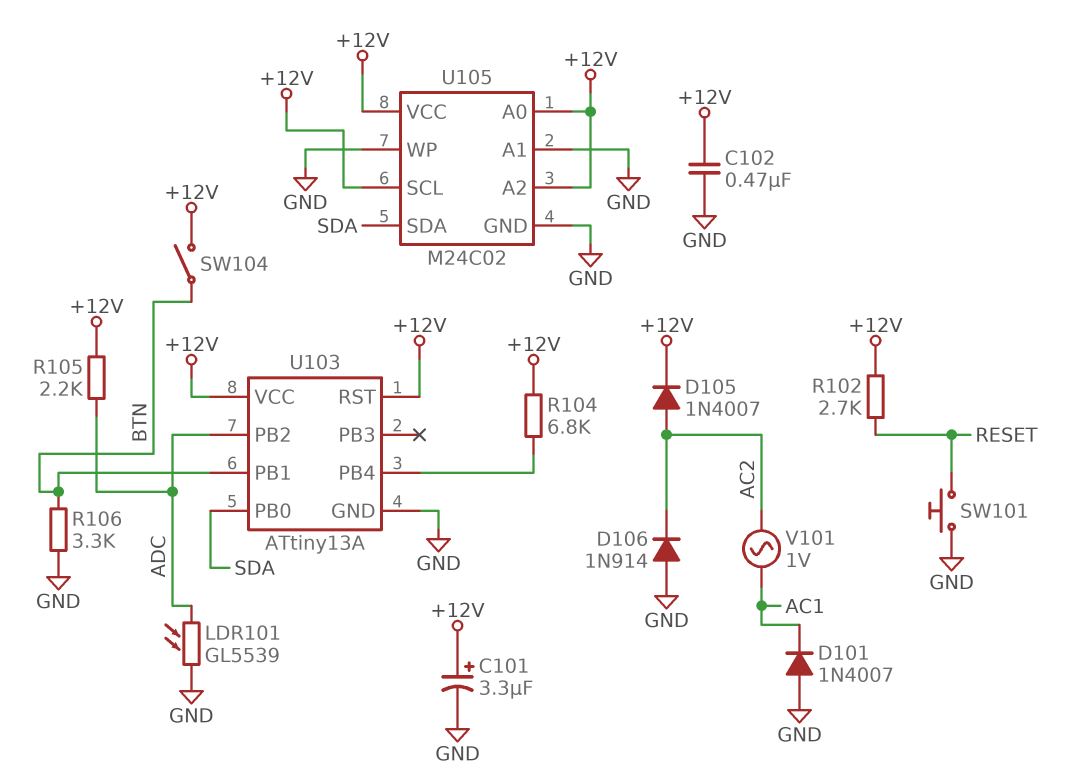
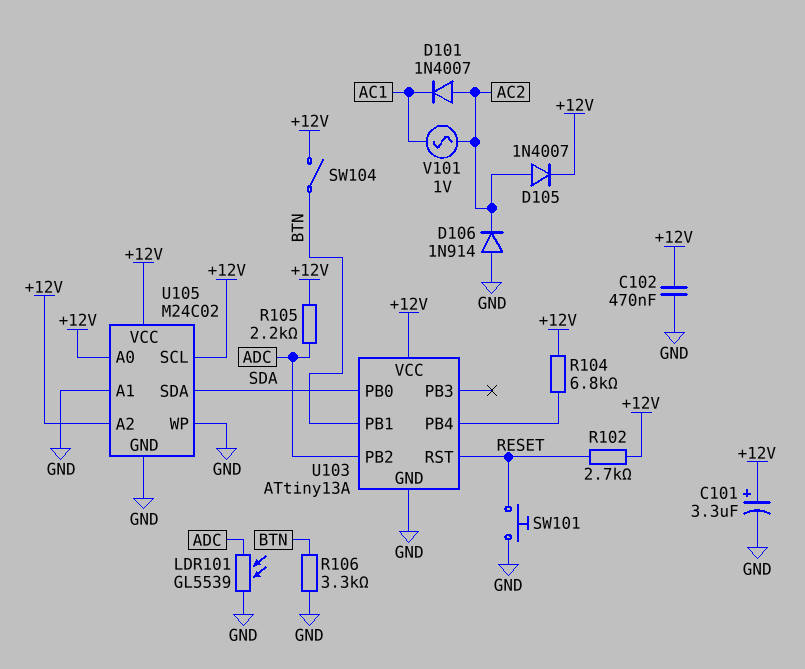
D101: diode 1N4007 (A GND, K AC1) -> diode 1N4007 (A AC2, K AC1)
U103 pin RST: +12V -> RESET

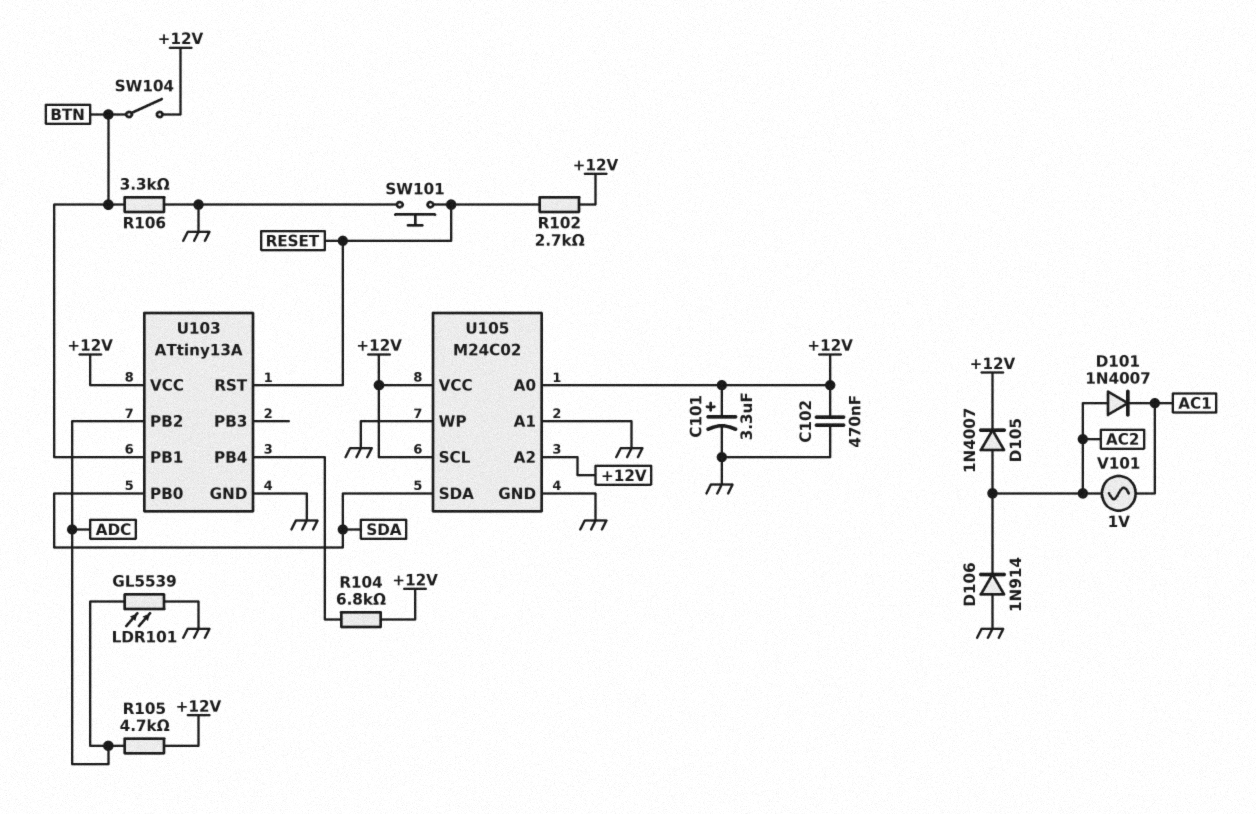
R105: 2.2k (+12V, ADC) -> 4.7k (+12V, ADC)

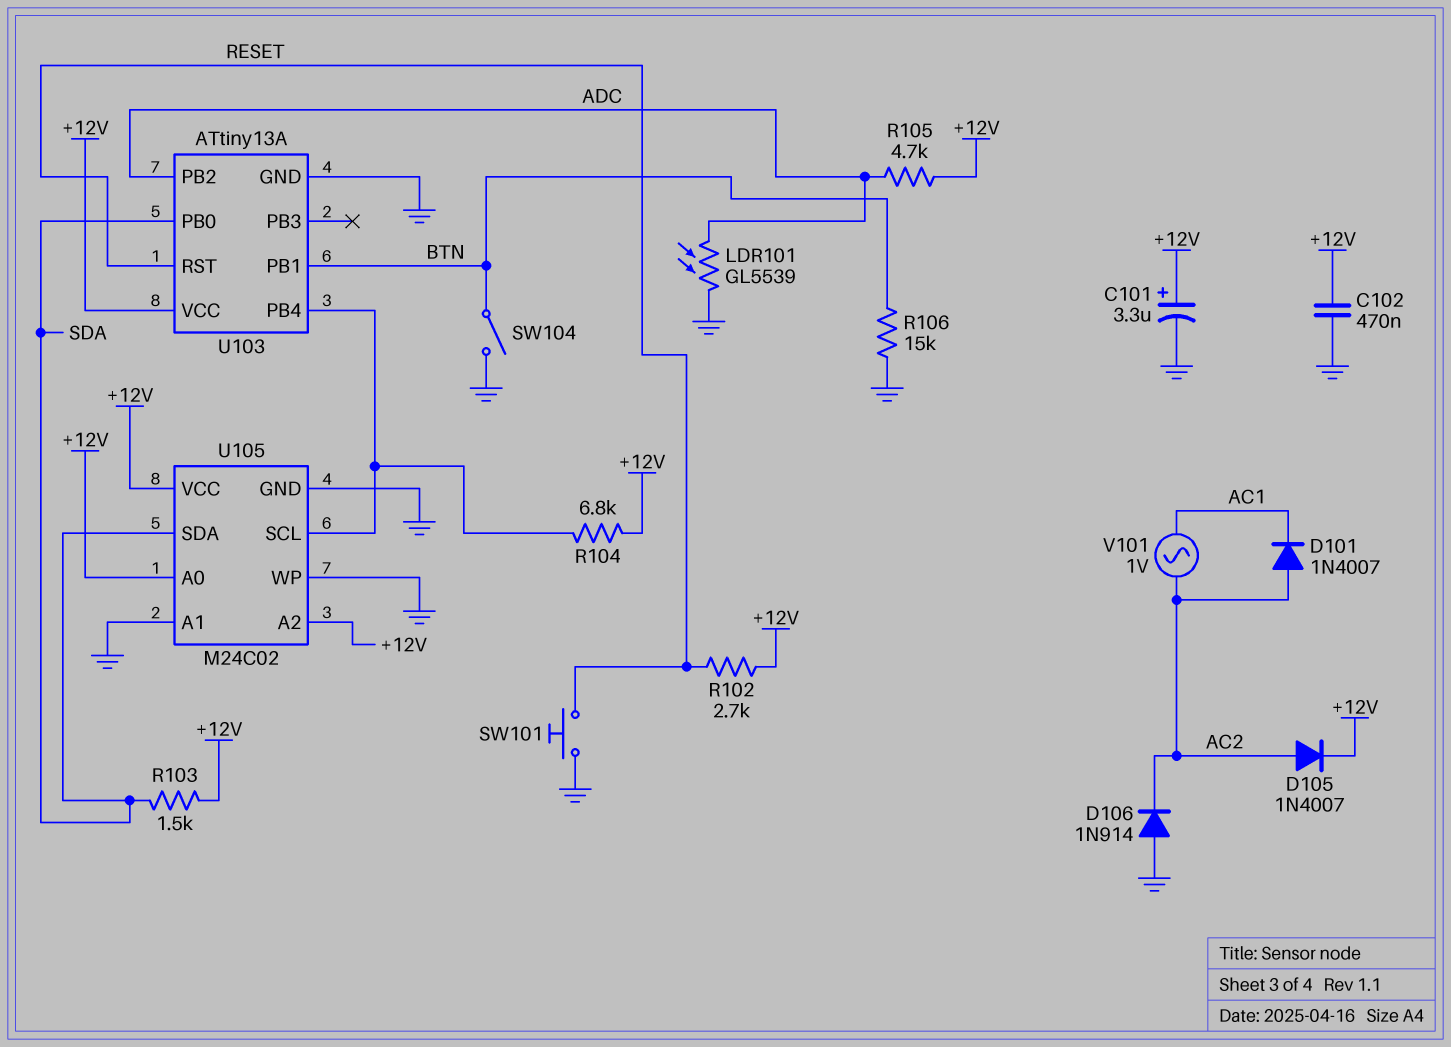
R103: none -> 1.5k (+12V, SDA)
R106: 3.3k (BTN, GND) -> 15k (BTN, GND)
SW104: switch (+12V, BTN) -> switch (BTN, GND)
U105 pin SCL: +12V -> U103/PB4

